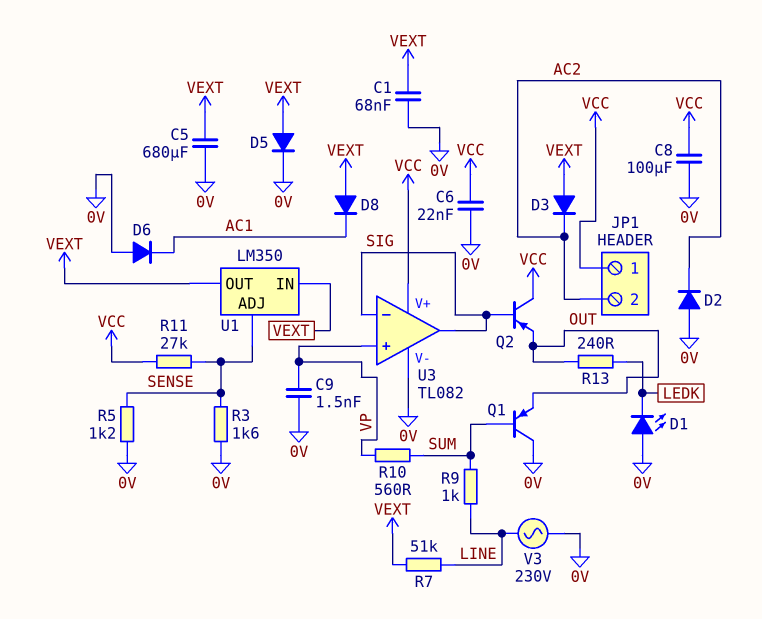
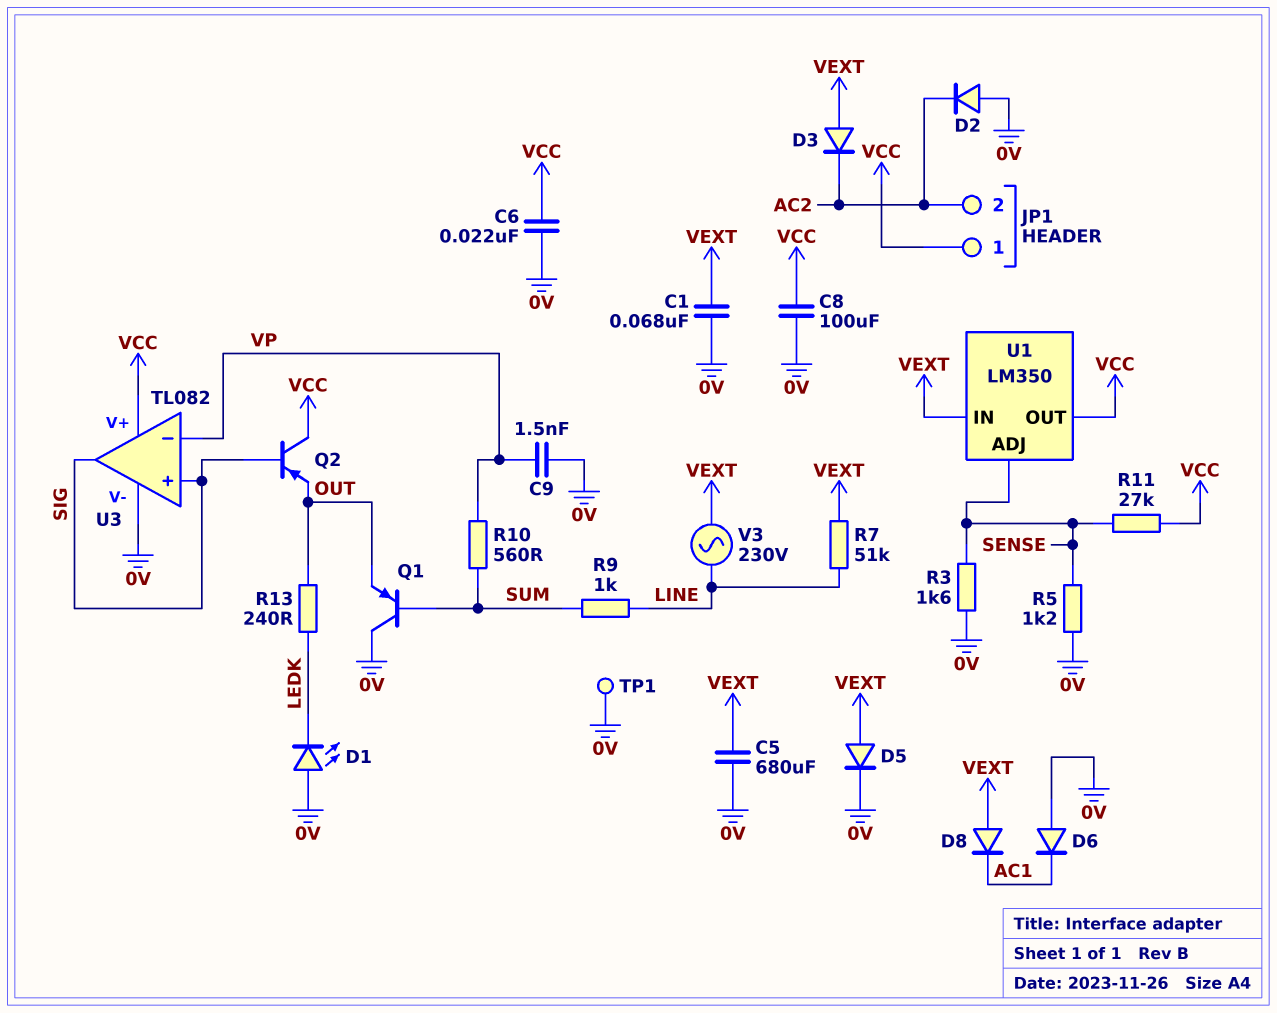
TP1: none -> test point (0V)
U1 pin OUT: VEXT -> VCC
U3 pin in+: VP -> SIG
U3 pin in-: SIG -> VP
V3: AC 230V (0V, LINE) -> AC 230V (LINE, VEXT)

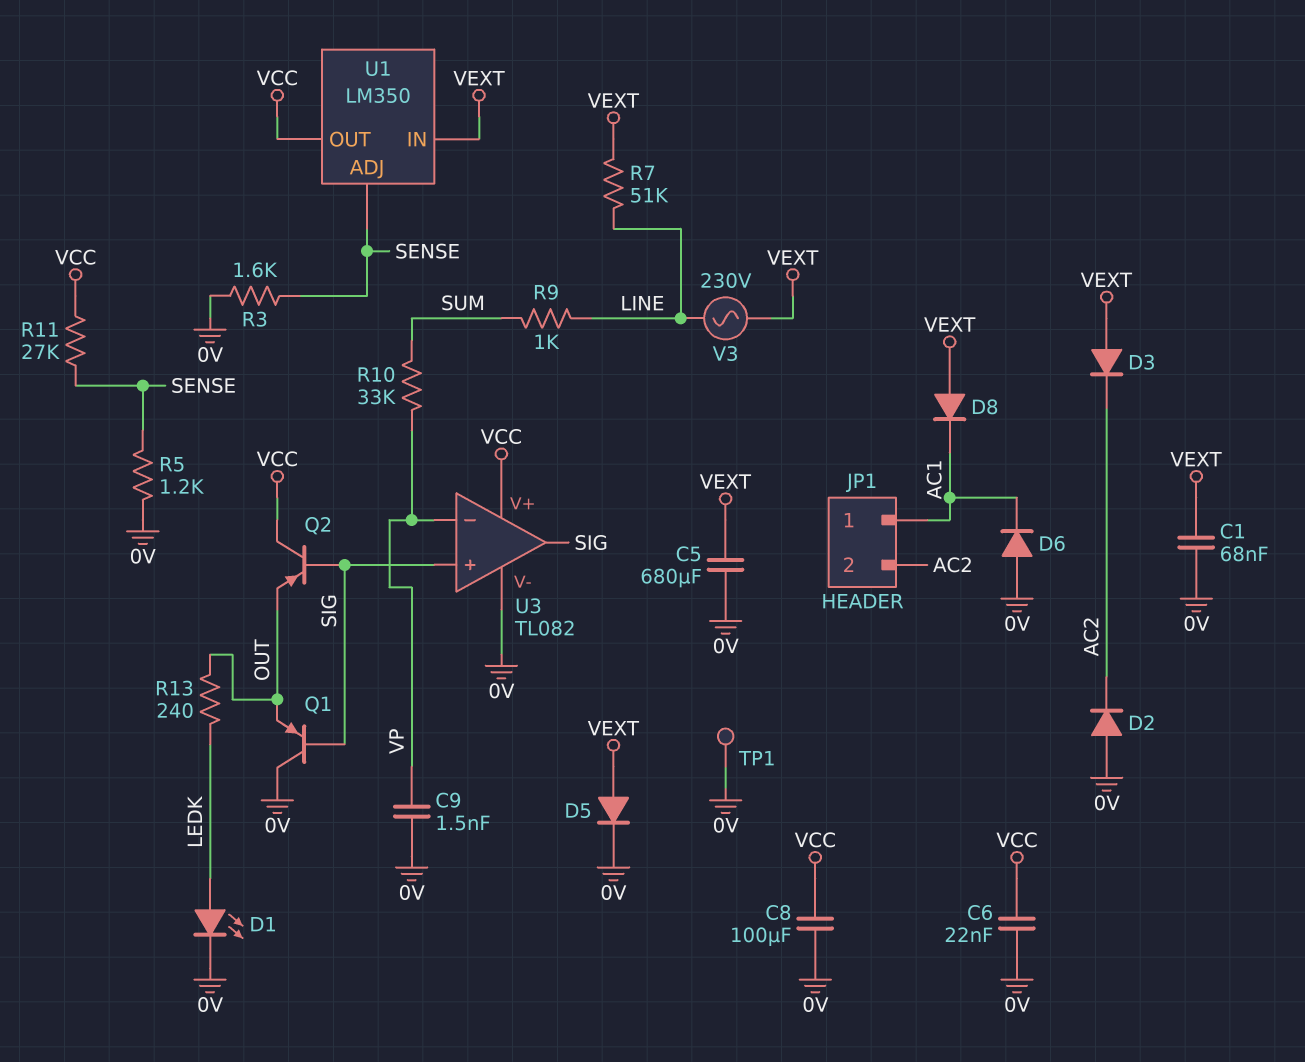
D1: LED (A 0V, K LEDK) -> LED (A LEDK, K 0V)
JP1 pin 1: VCC -> AC1
Q1: PNP (B SUM, C 0V, E OUT) -> PNP (B SIG, C 0V, E OUT)
R10: 560 (SUM, VP) -> 33k (SUM, VP)

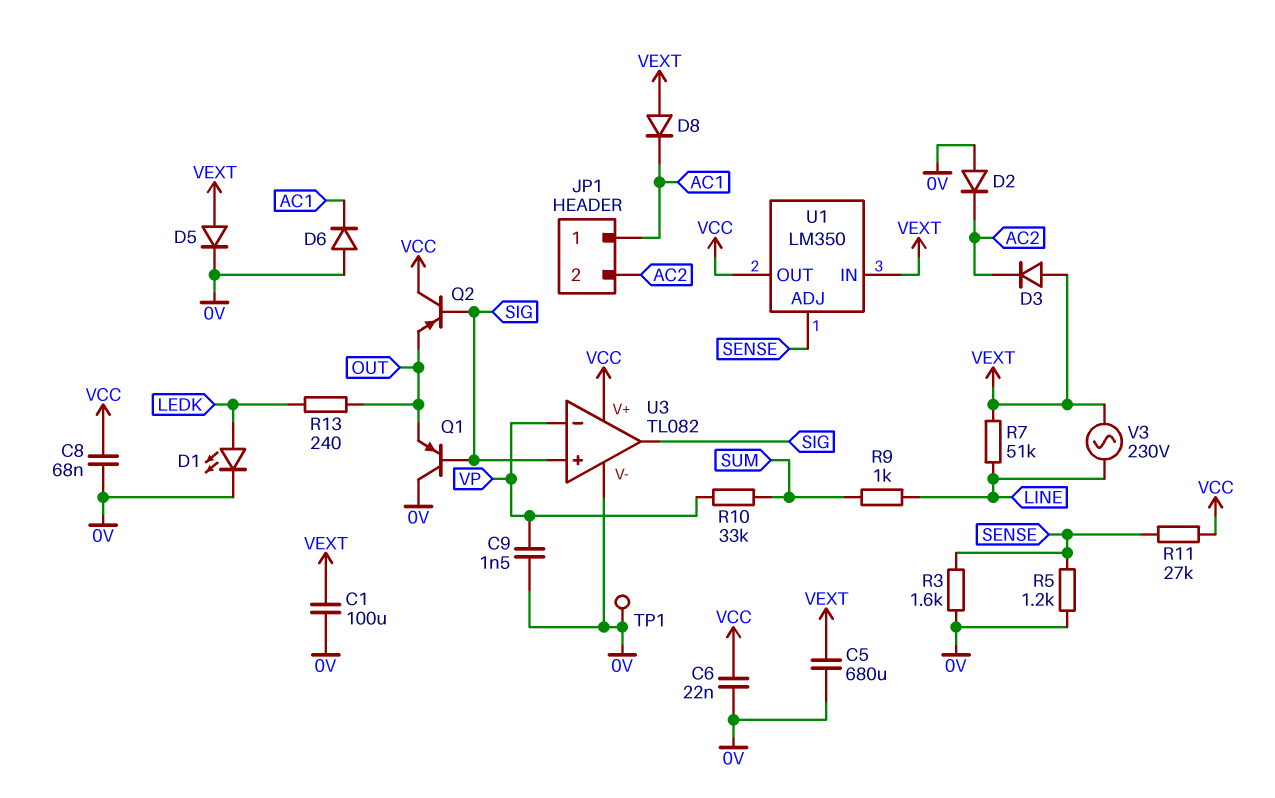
C1: 68nF (0V, VEXT) -> 100uF (0V, VEXT)
C8: 100uF (0V, VCC) -> 68nF (0V, VCC)

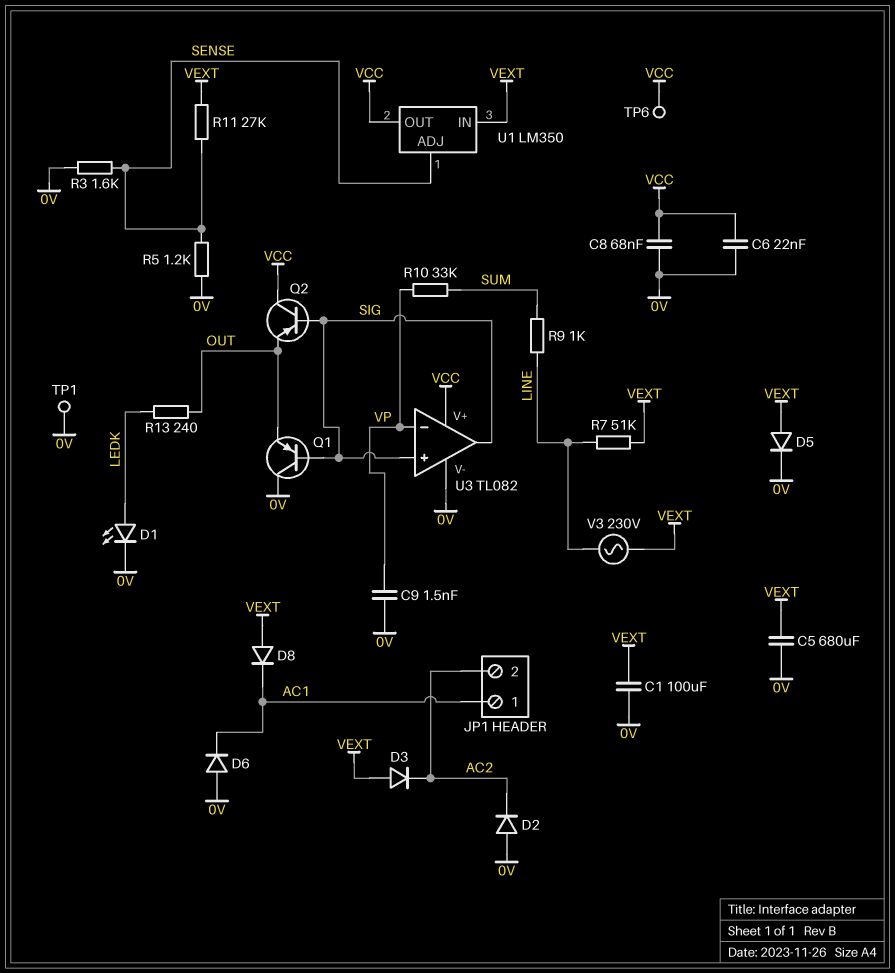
R11: 27k (SENSE, VCC) -> 27k (SENSE, VEXT)
TP6: none -> test point (VCC)

